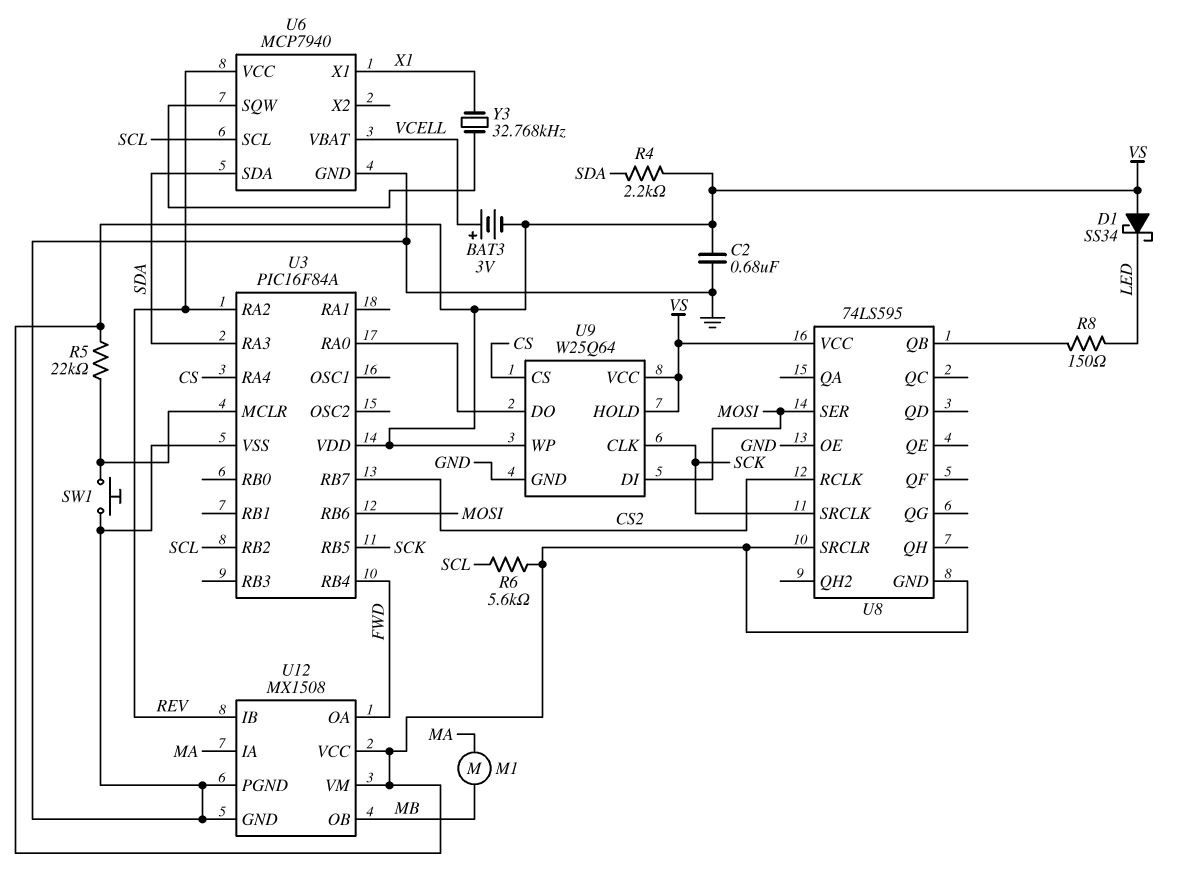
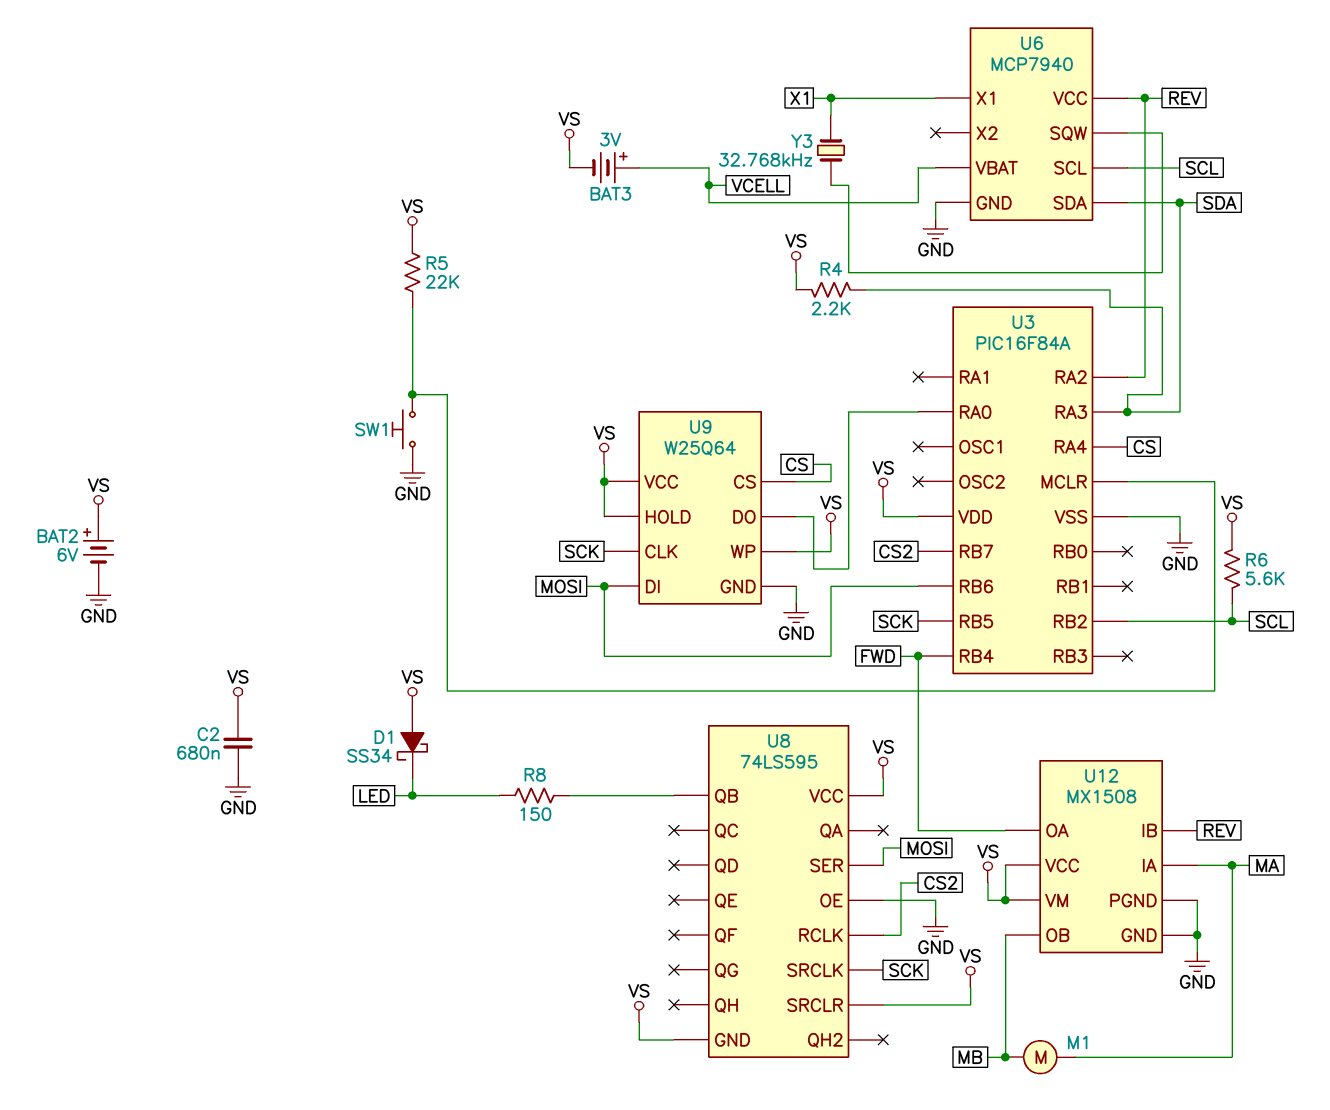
BAT2: none -> 6V (plus VS, minus GND)

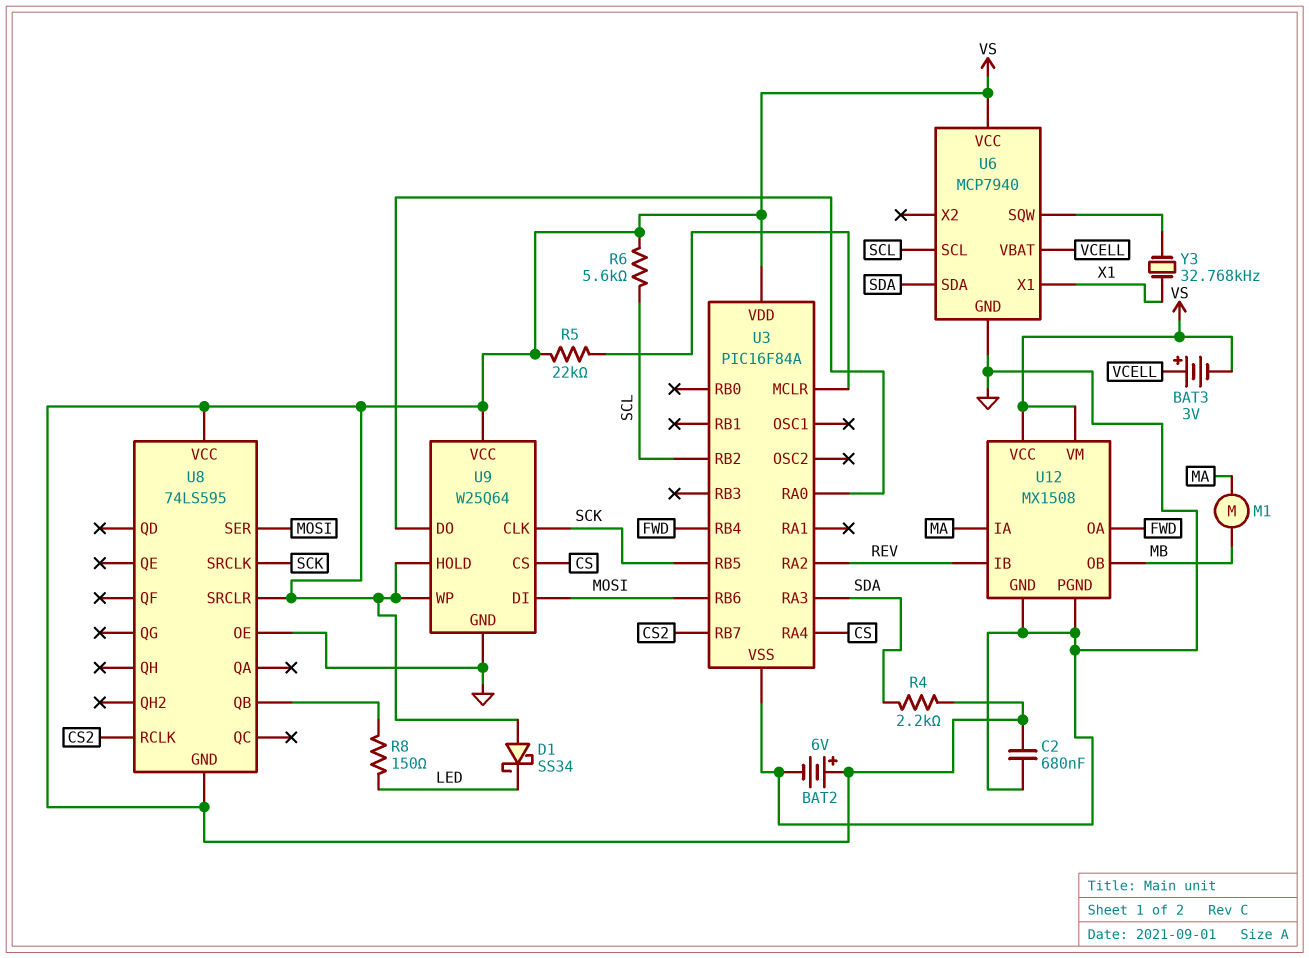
SW1: button (GND, U3/MCLR) -> none
U6 pin VCC: REV -> VS

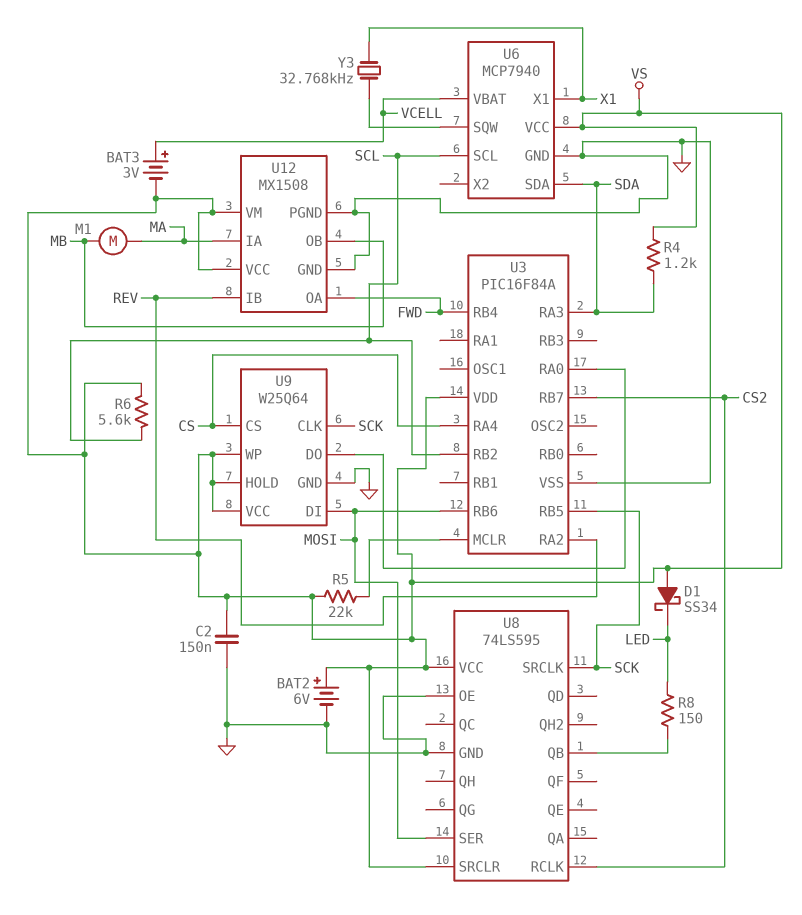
C2: 680nF (GND, VS) -> 150nF (GND, VS)
R4: 2.2k (SDA, VS) -> 1.2k (SDA, VS)
U8 pin GND: VS -> GND

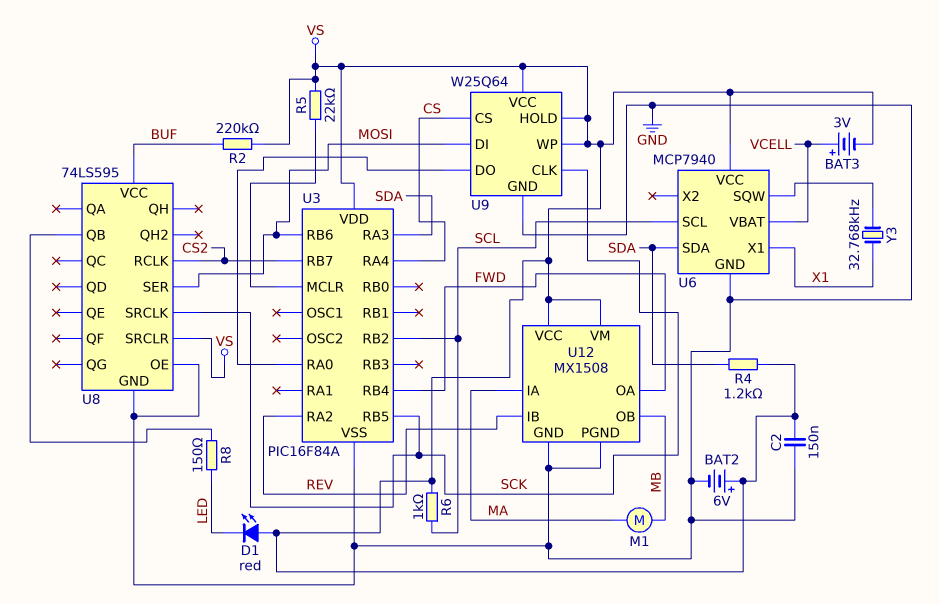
D1: schottky SS34 (A VS, K LED) -> LED red (A VS, K LED)
R2: none -> 220k (BUF, VS)
R6: 5.6k (SCL, VS) -> 1k (SCL, VS)
U8 pin VCC: VS -> BUF

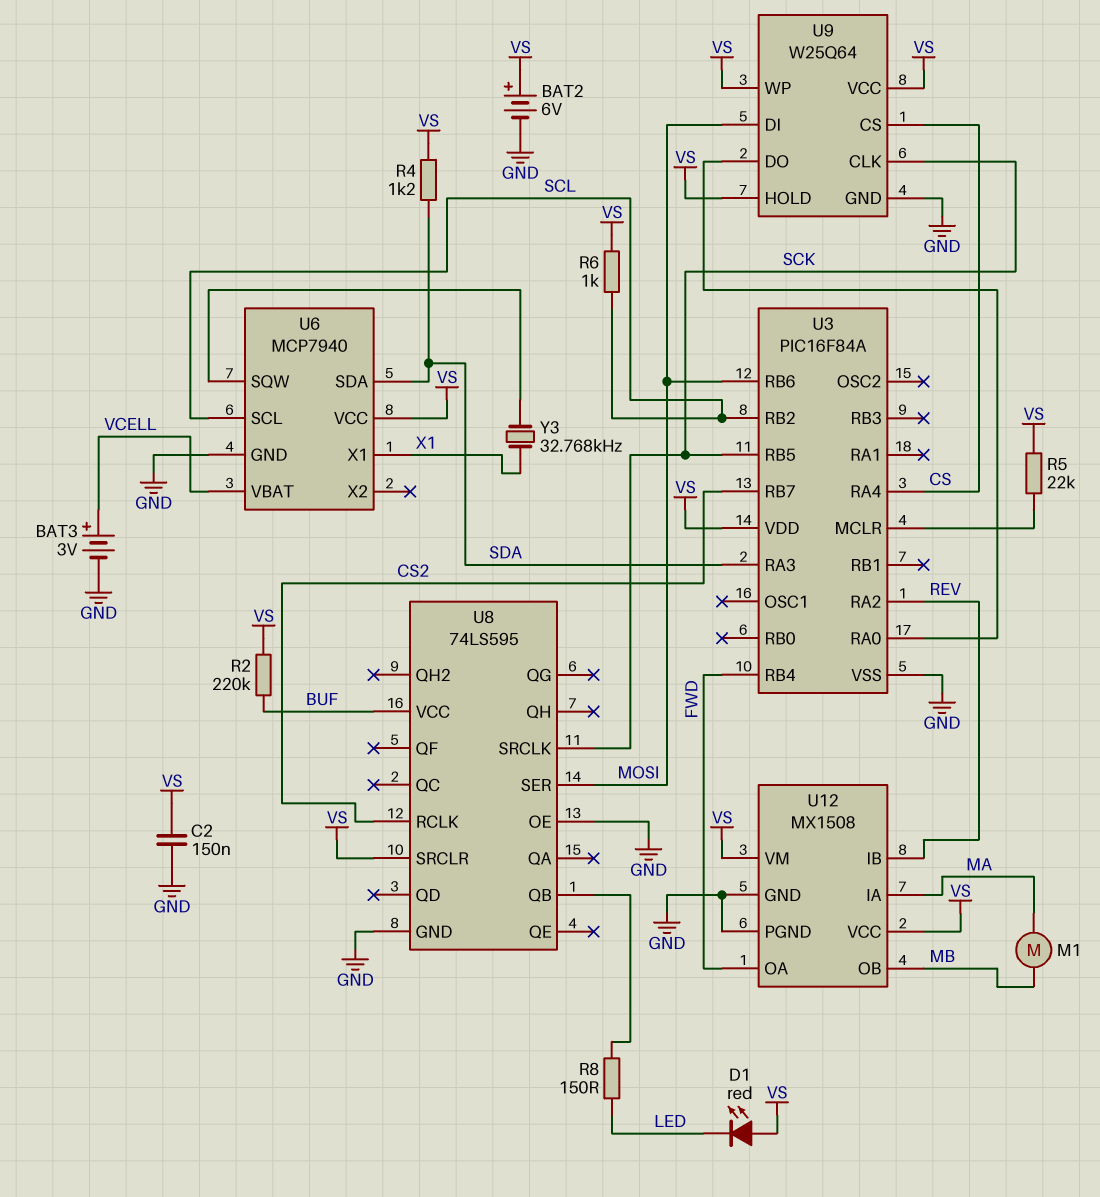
BAT3: 3V (plus VCELL, minus VS) -> 3V (plus VCELL, minus GND)

